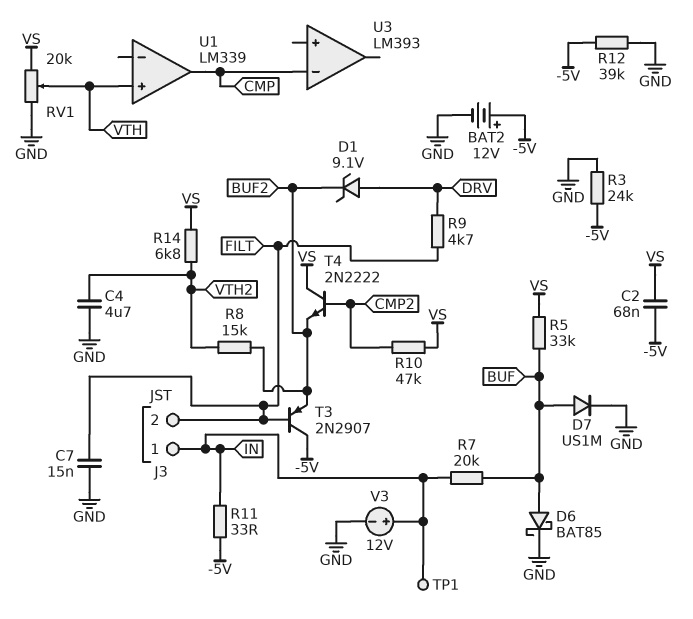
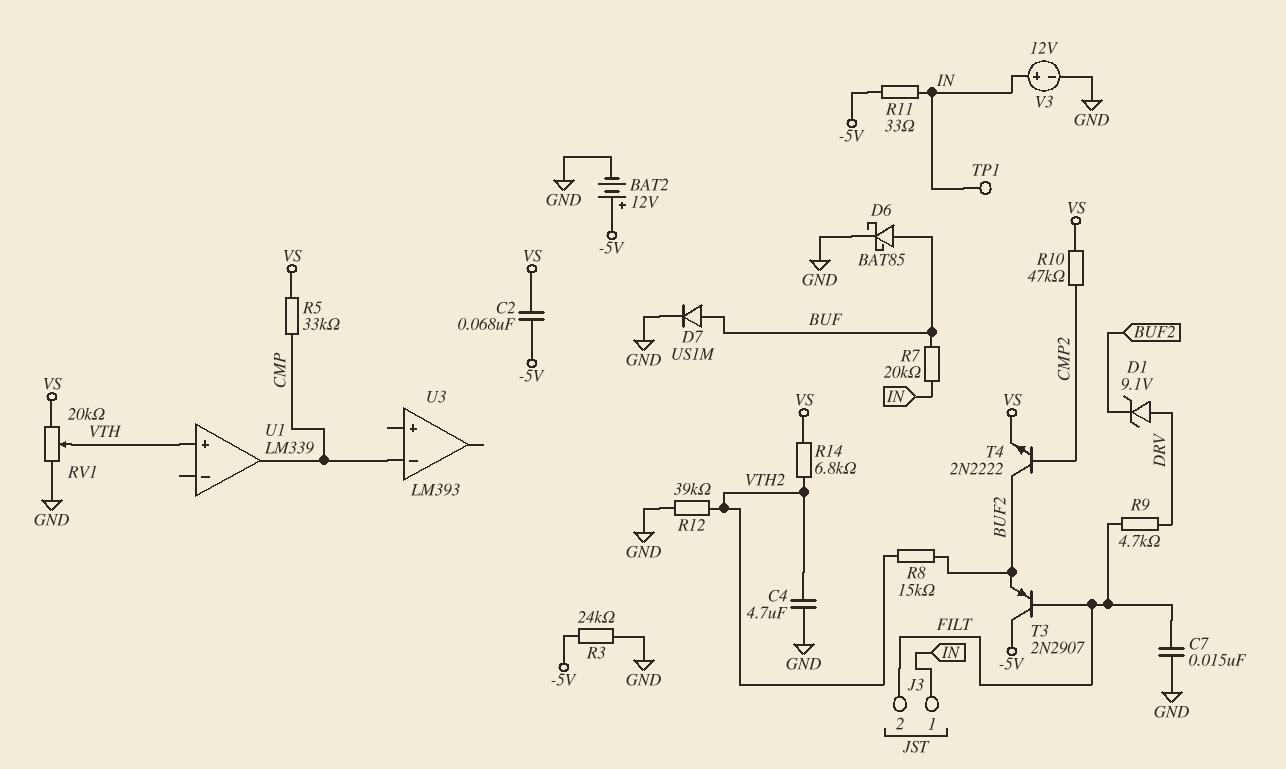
R5: 33k (BUF, VS) -> 33k (CMP, VS)
R12: 39k (-5V, GND) -> 39k (GND, VTH2)
T4: NPN 2N2222 (B CMP2, C VS, E BUF2) -> NPN 2N2222 (B CMP2, C BUF2, E VS)

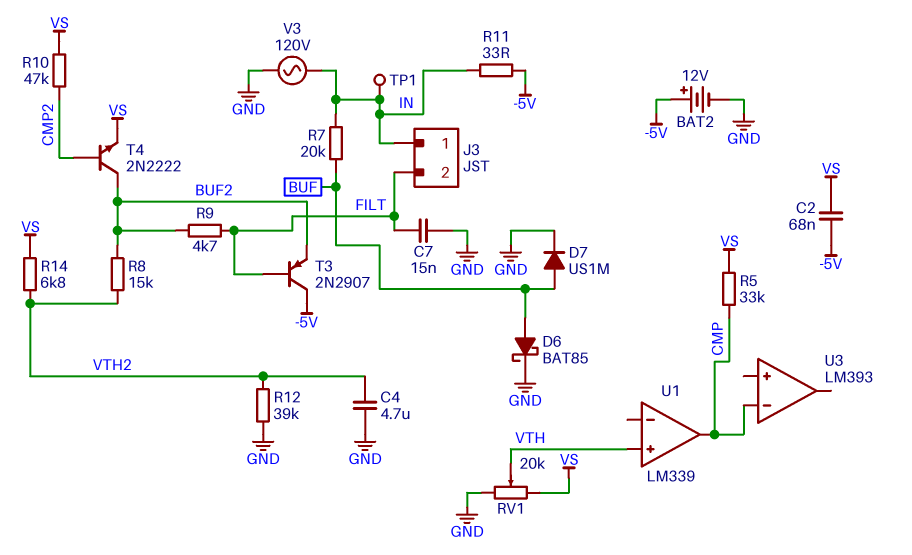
D1: zener 9.1V (A DRV, K BUF2) -> none
R3: 24k (-5V, GND) -> none
R9: 4.7k (DRV, FILT) -> 4.7k (BUF2, FILT)
V3: 12V (plus IN, minus GND) -> AC 120V (GND, IN)

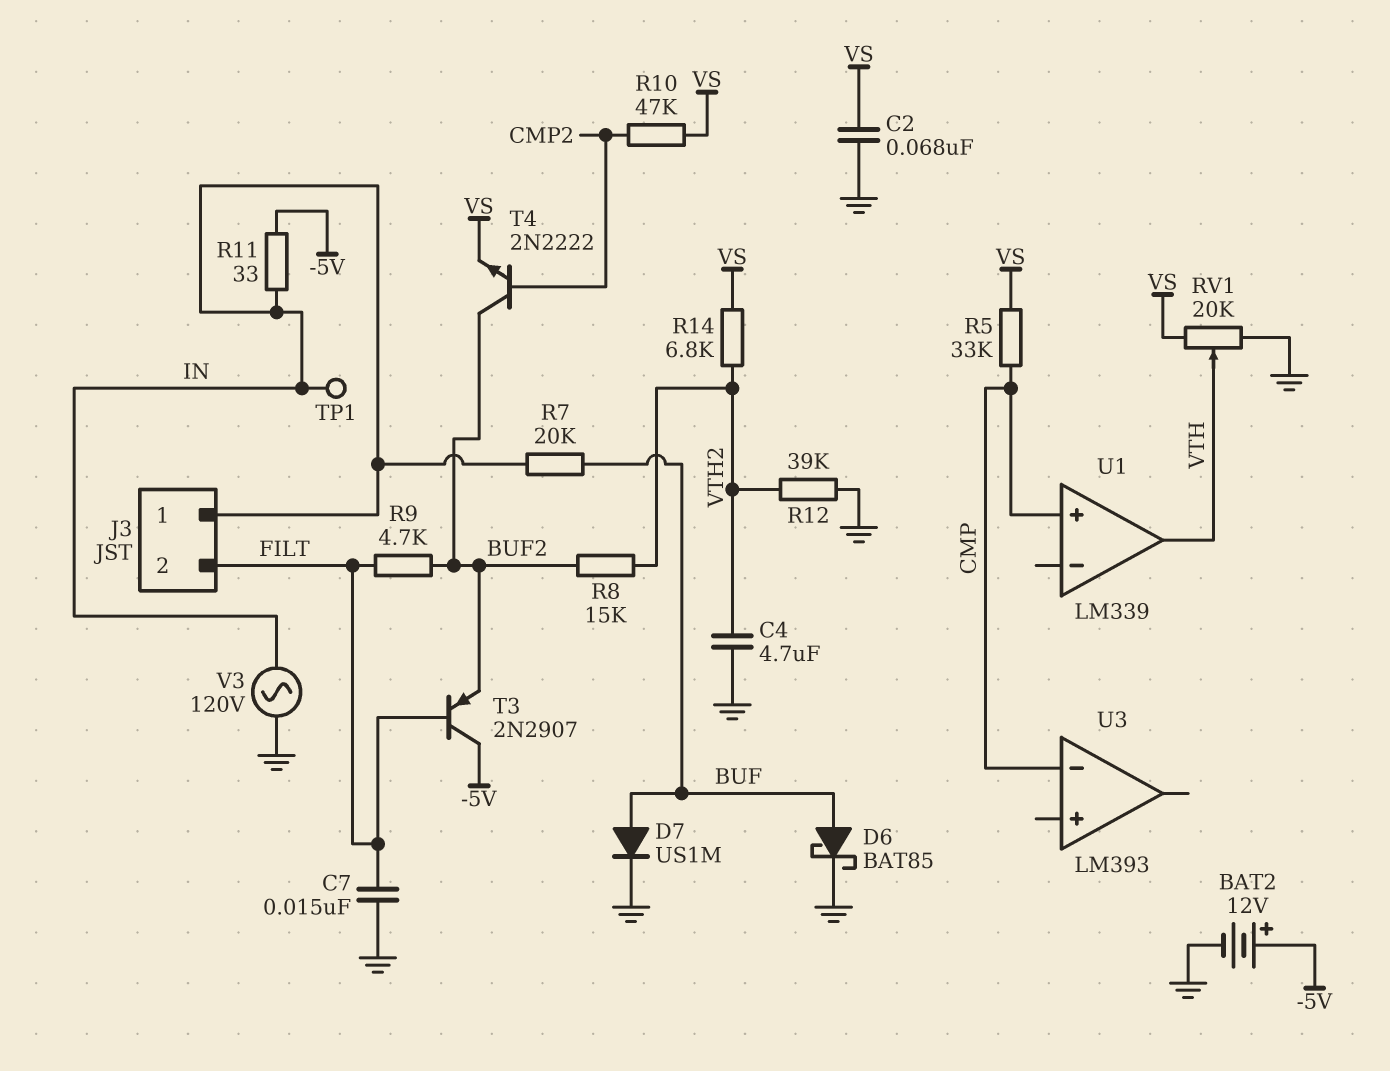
C2: 68nF (-5V, VS) -> 68nF (GND, VS)
U1 pin in+: VTH -> CMP
U1 pin out: CMP -> VTH

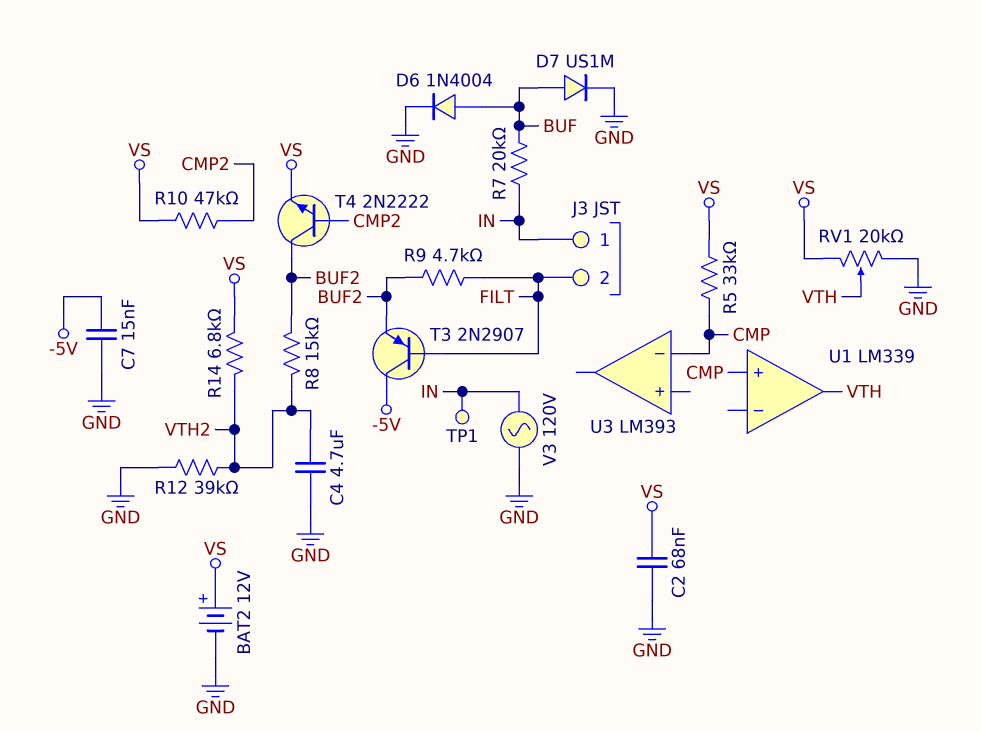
BAT2: 12V (plus -5V, minus GND) -> 12V (plus VS, minus GND)
C7: 15nF (FILT, GND) -> 15nF (-5V, GND)
D6: schottky BAT85 (A BUF, K GND) -> diode 1N4004 (A BUF, K GND)
R11: 33 (-5V, IN) -> none

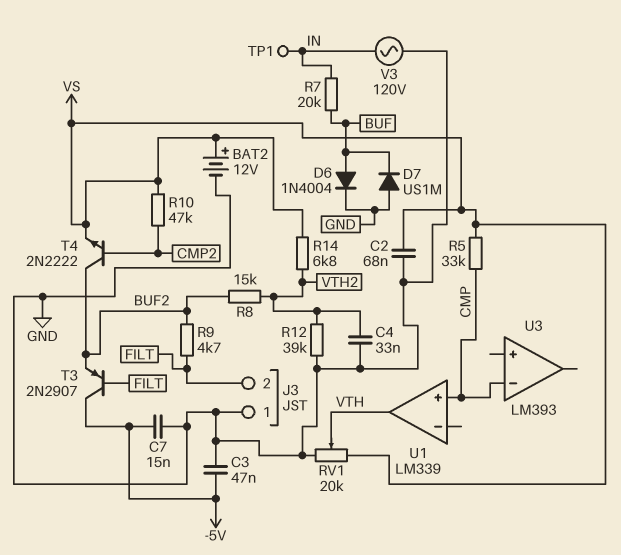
C3: none -> 47nF (-5V, GND)
C4: 4.7uF (GND, VTH2) -> 33nF (GND, VTH2)
D7: diode US1M (A BUF, K GND) -> diode US1M (A GND, K BUF)
J3 pin 1: IN -> GND

